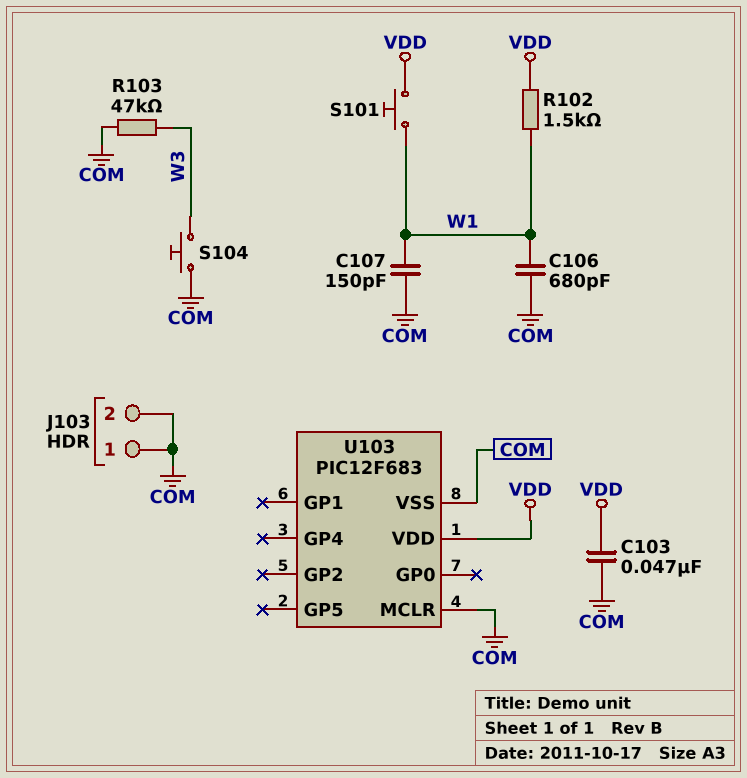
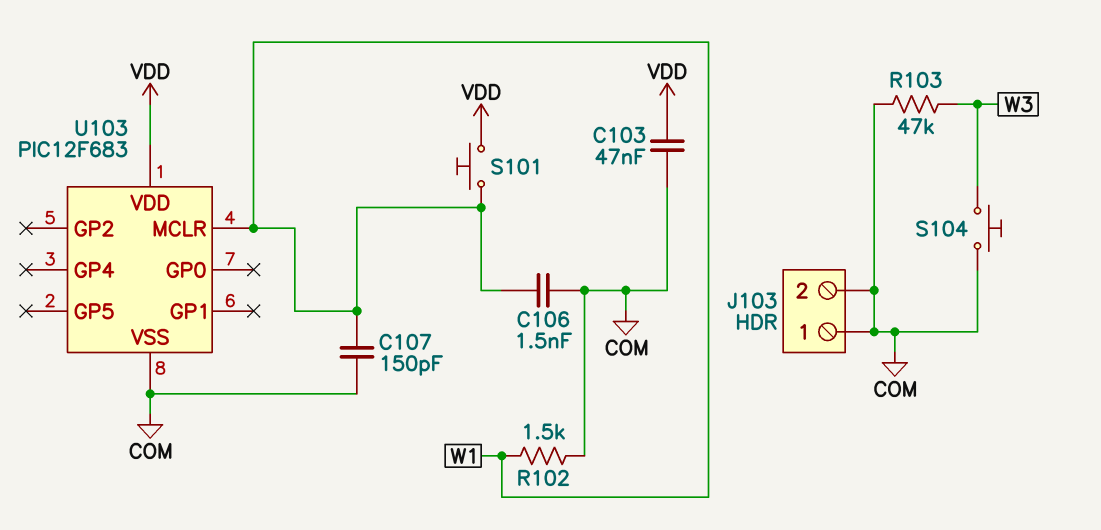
C106: 680pF (COM, W1) -> 1.5nF (COM, W1)
R102: 1.5k (VDD, W1) -> 1.5k (COM, W1)
U103 pin MCLR: COM -> W1

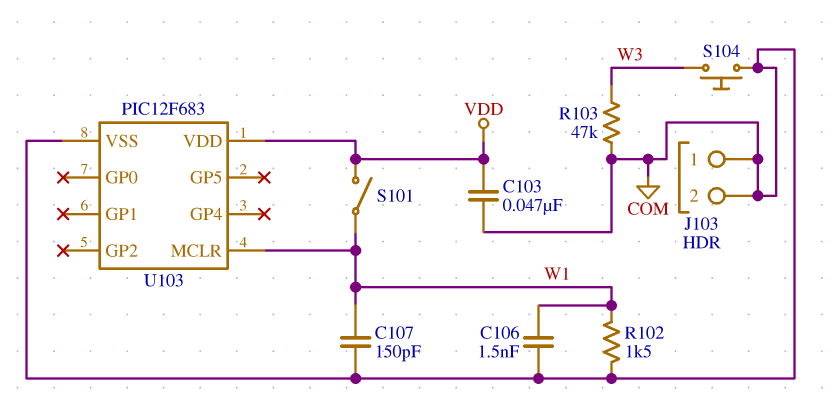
S101: button (VDD, W1) -> switch (VDD, W1)

